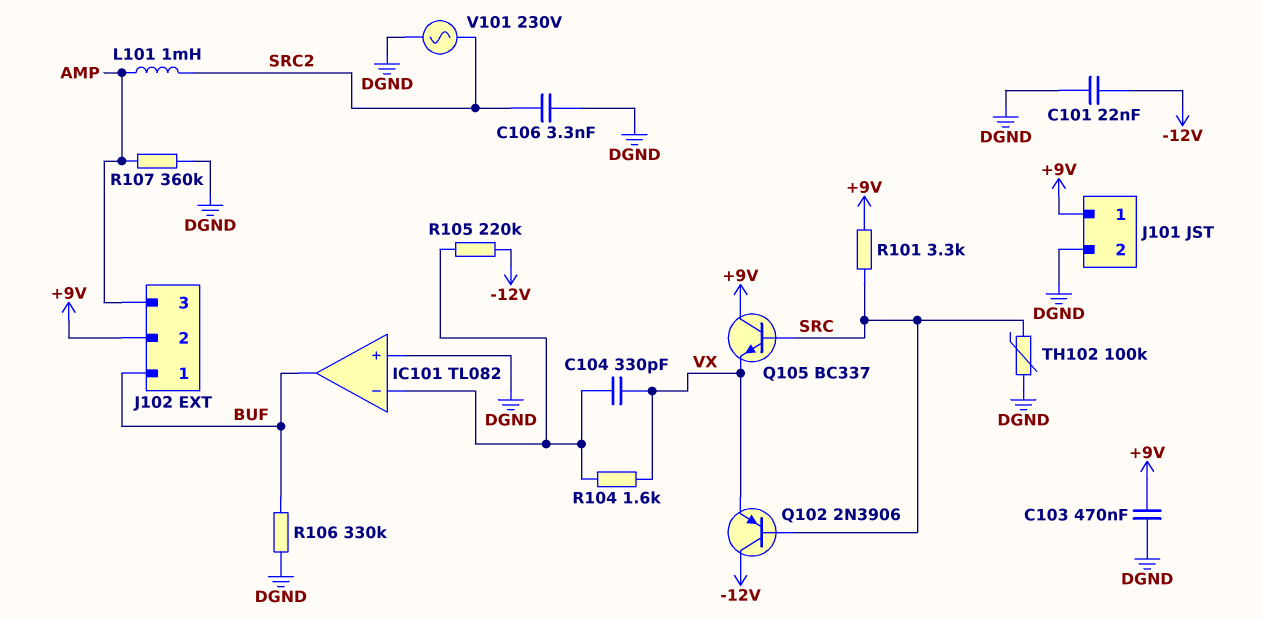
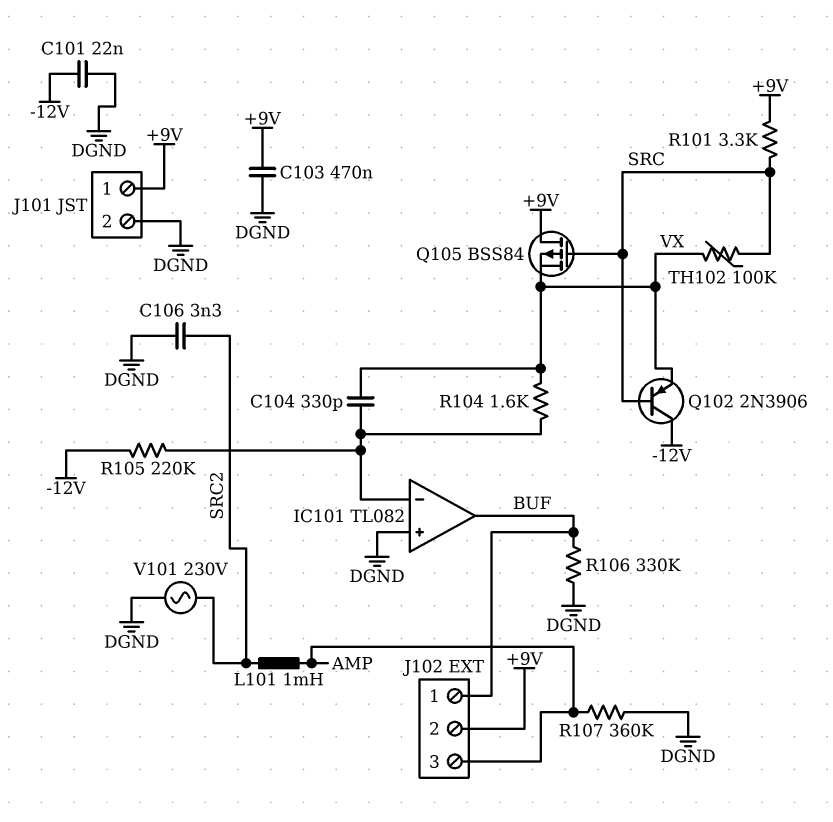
Q105: NPN BC337 (B SRC, C +9V, E VX) -> PMOS BSS84 (G SRC, D +9V, S VX)
TH102: 100k (DGND, SRC) -> 100k (SRC, VX)

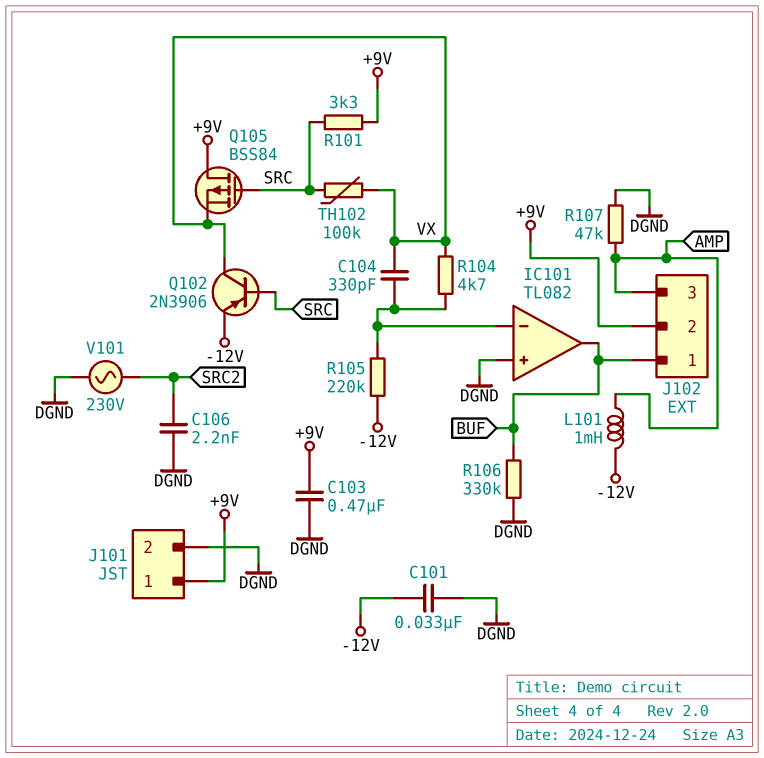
C101: 22nF (-12V, DGND) -> 33nF (-12V, DGND)
C106: 3.3nF (DGND, SRC2) -> 2.2nF (DGND, SRC2)
L101: 1mH (AMP, SRC2) -> 1mH (-12V, AMP)
Q102: PNP 2N3906 (B SRC, C -12V, E VX) -> PNP 2N3906 (B SRC, C VX, E -12V)
R104: 1.6k (IC101/in-, VX) -> 4.7k (IC101/in-, VX)
R107: 360k (AMP, DGND) -> 47k (AMP, DGND)

